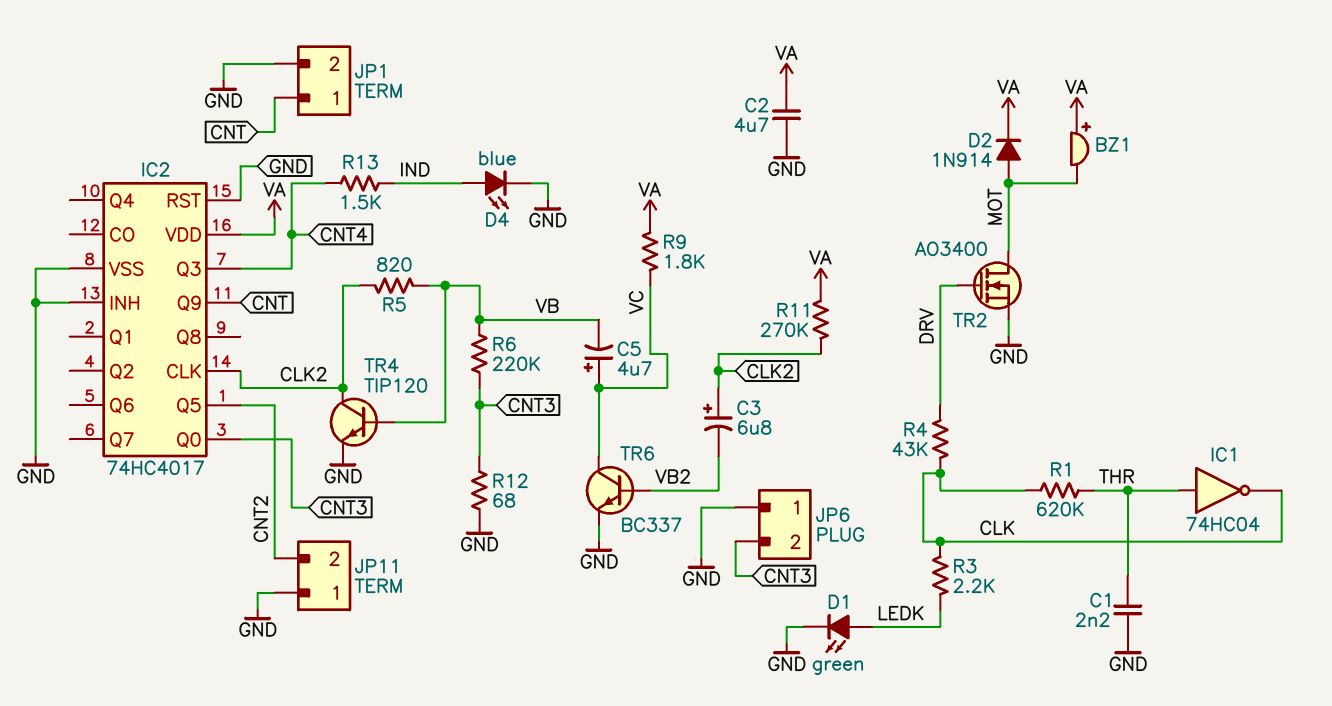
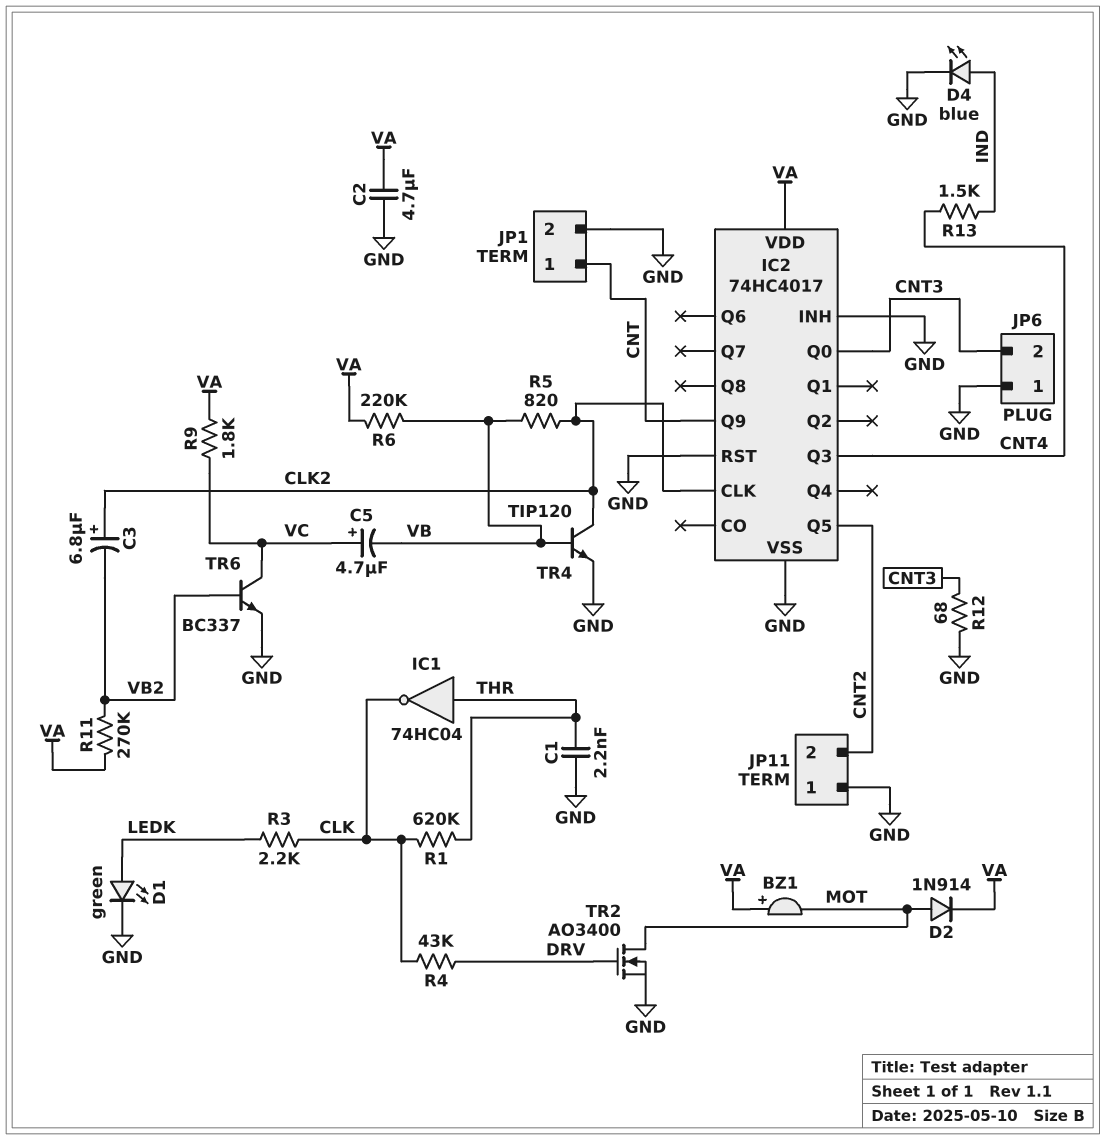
R6: 220k (CNT3, VB) -> 220k (VA, VB)
R11: 270k (CLK2, VA) -> 270k (VA, VB2)

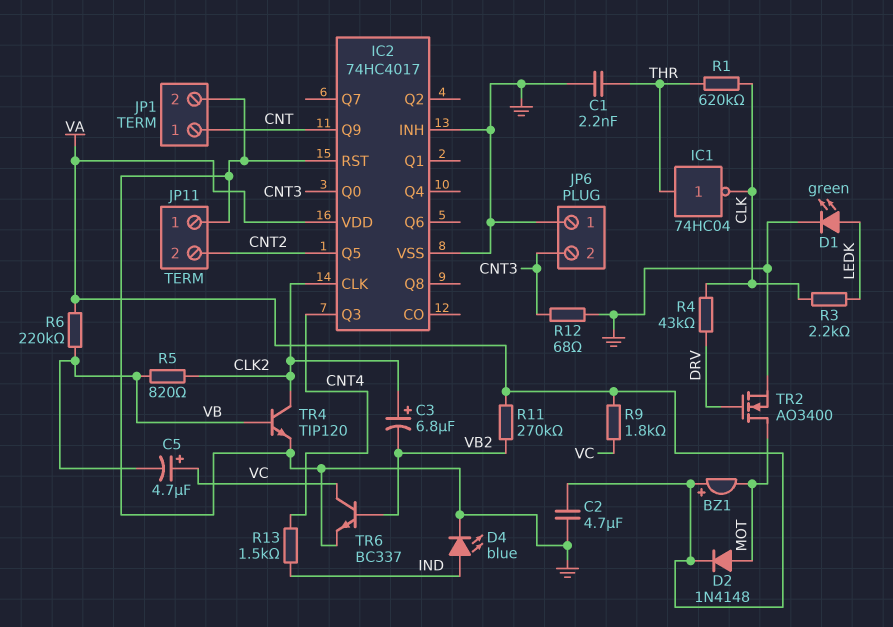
D2: diode 1N914 (A MOT, K VA) -> diode 1N4148 (A MOT, K VA)

